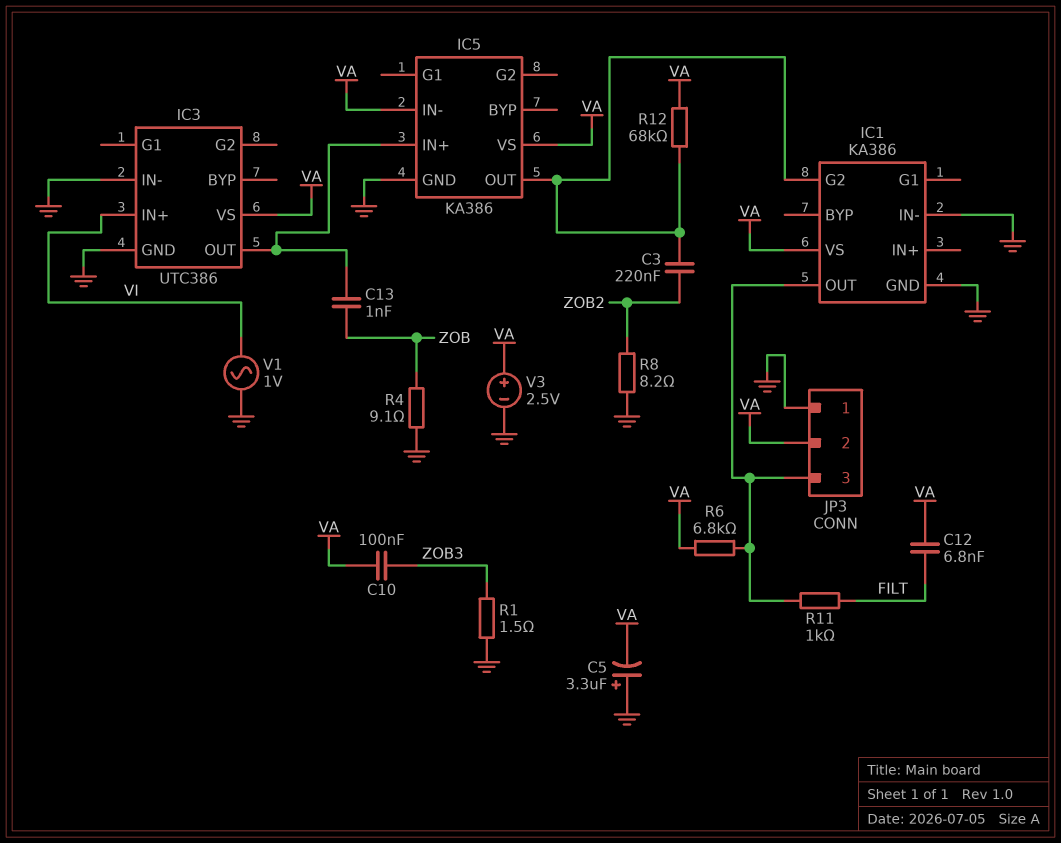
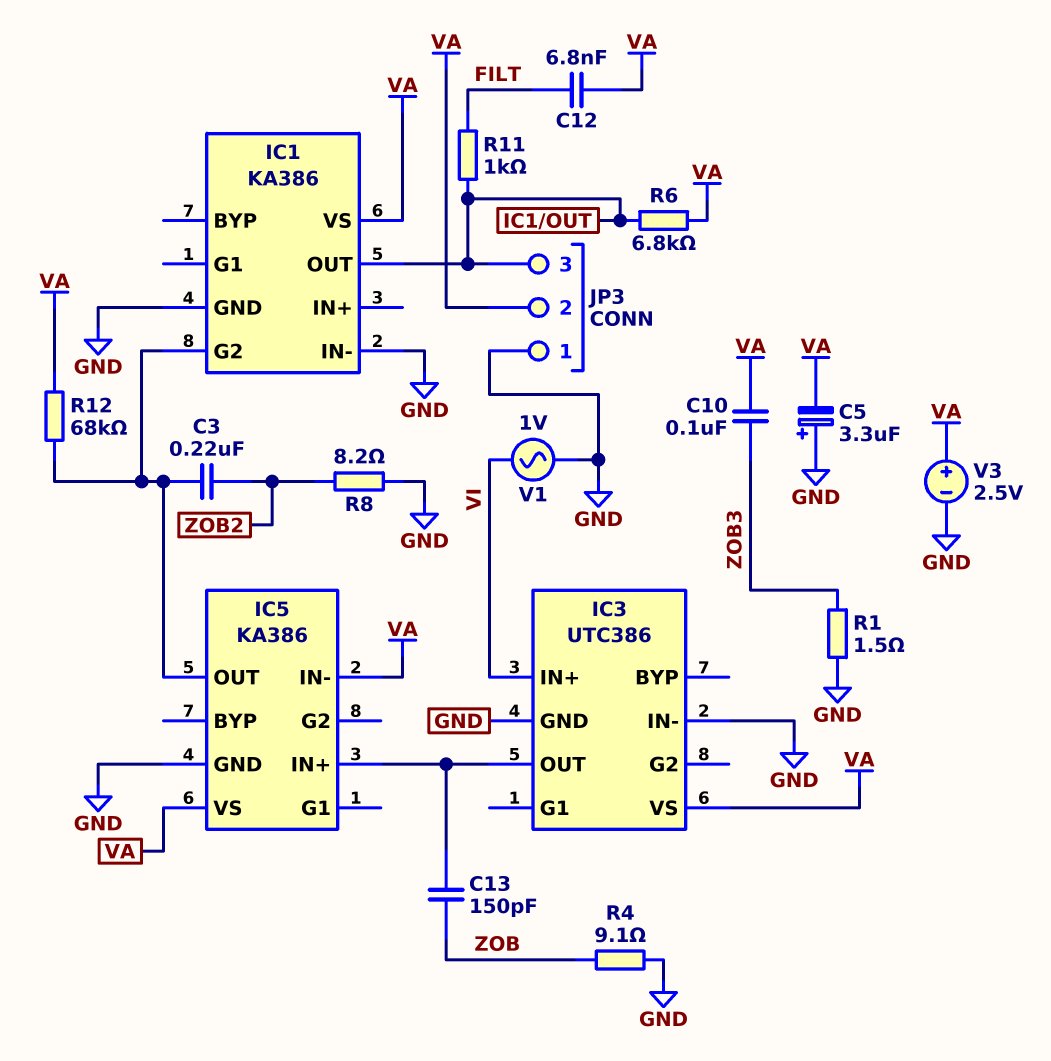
C13: 1nF (IC3/OUT, ZOB) -> 150pF (IC3/OUT, ZOB)

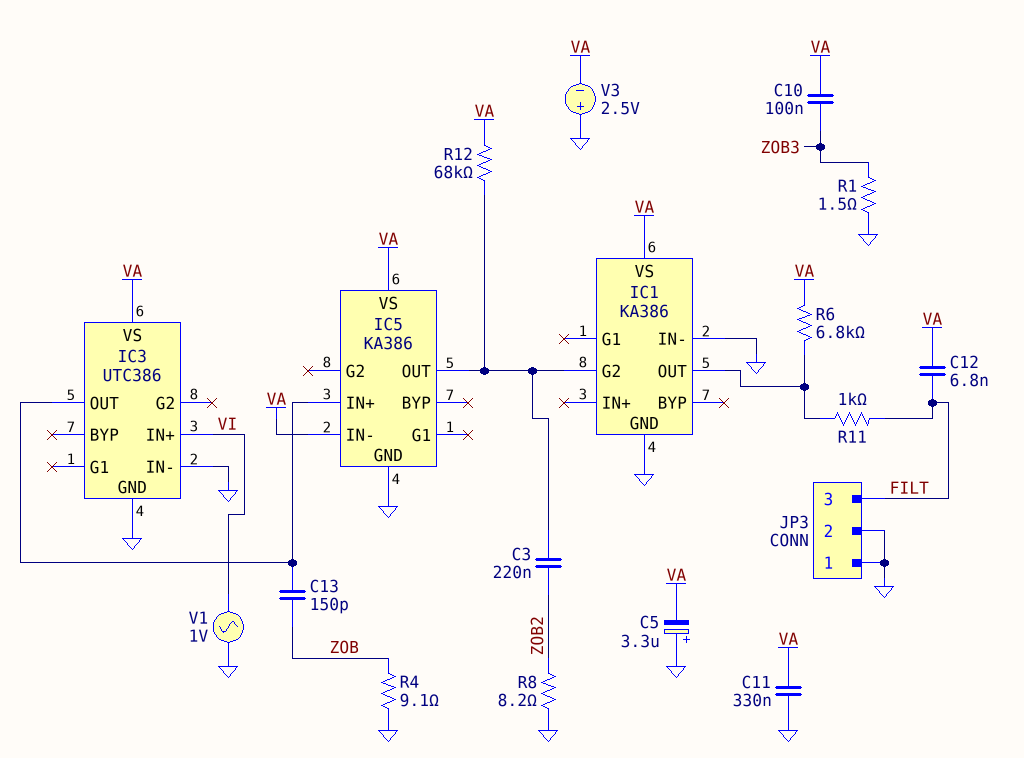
C11: none -> 330nF (GND, VA)
JP3 pin 2: VA -> GND
JP3 pin 3: IC1/OUT -> FILT
V3: 2.5V (plus VA, minus GND) -> 2.5V (plus GND, minus VA)

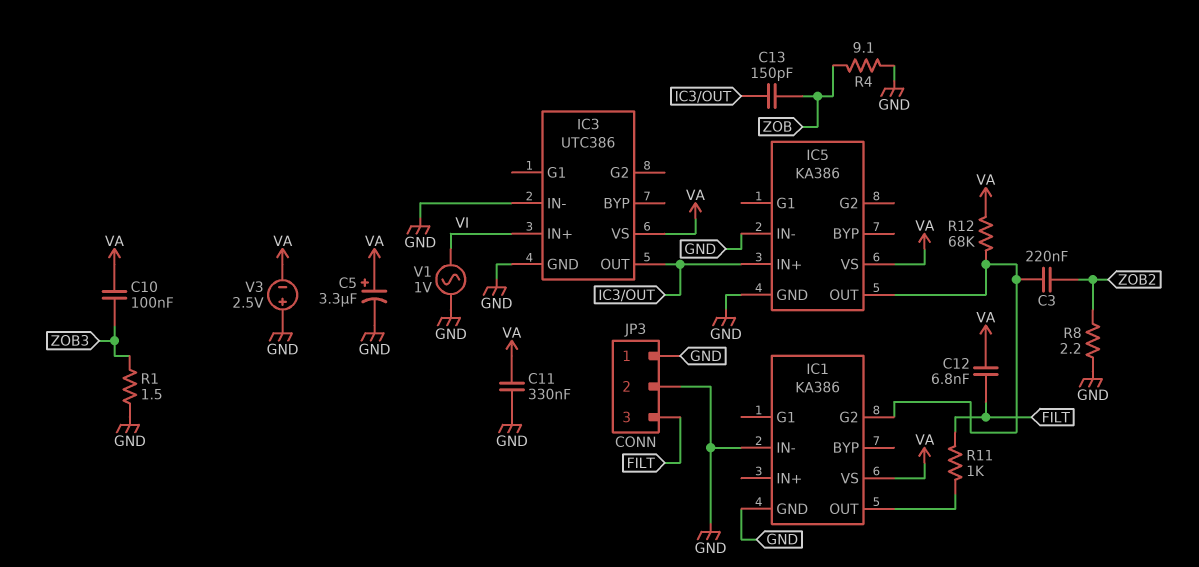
C5: 3.3uF (plus GND, minus VA) -> 3.3uF (plus VA, minus GND)
IC5 pin IN-: VA -> GND
R6: 6.8k (IC1/OUT, VA) -> none
R8: 8.2 (GND, ZOB2) -> 2.2 (GND, ZOB2)

